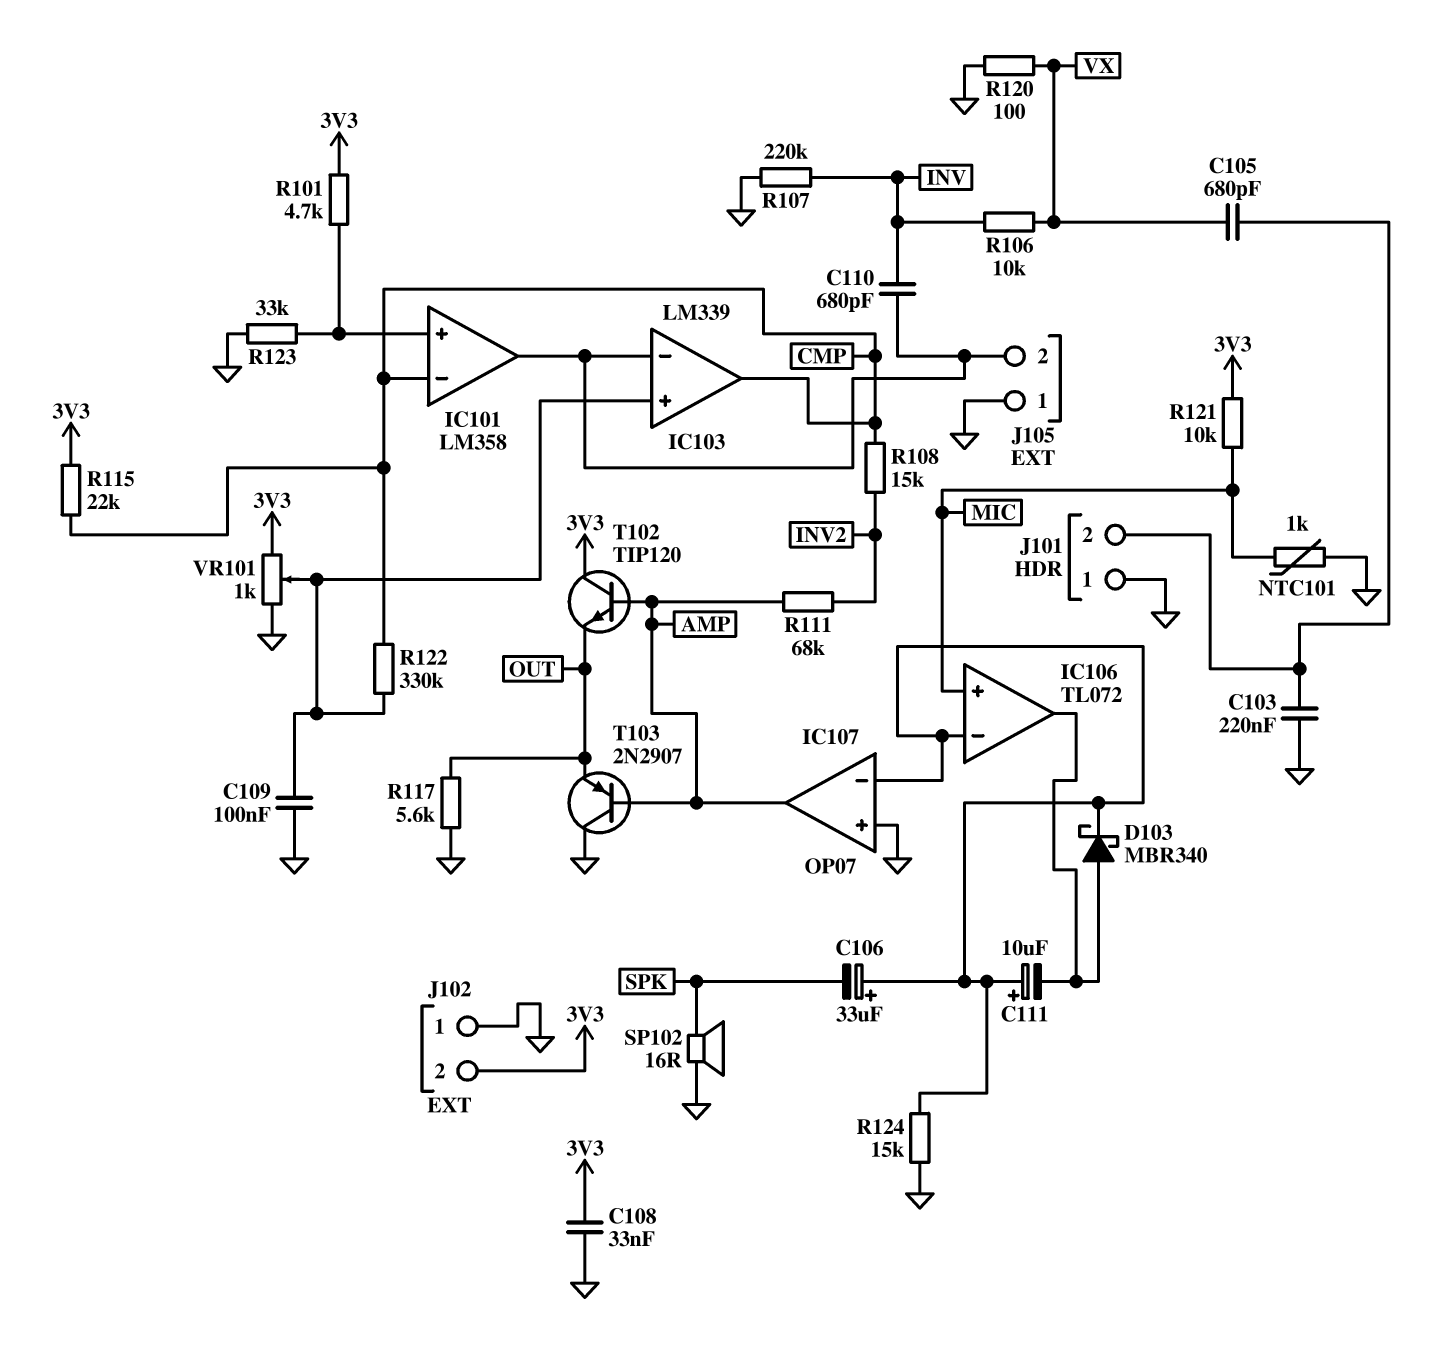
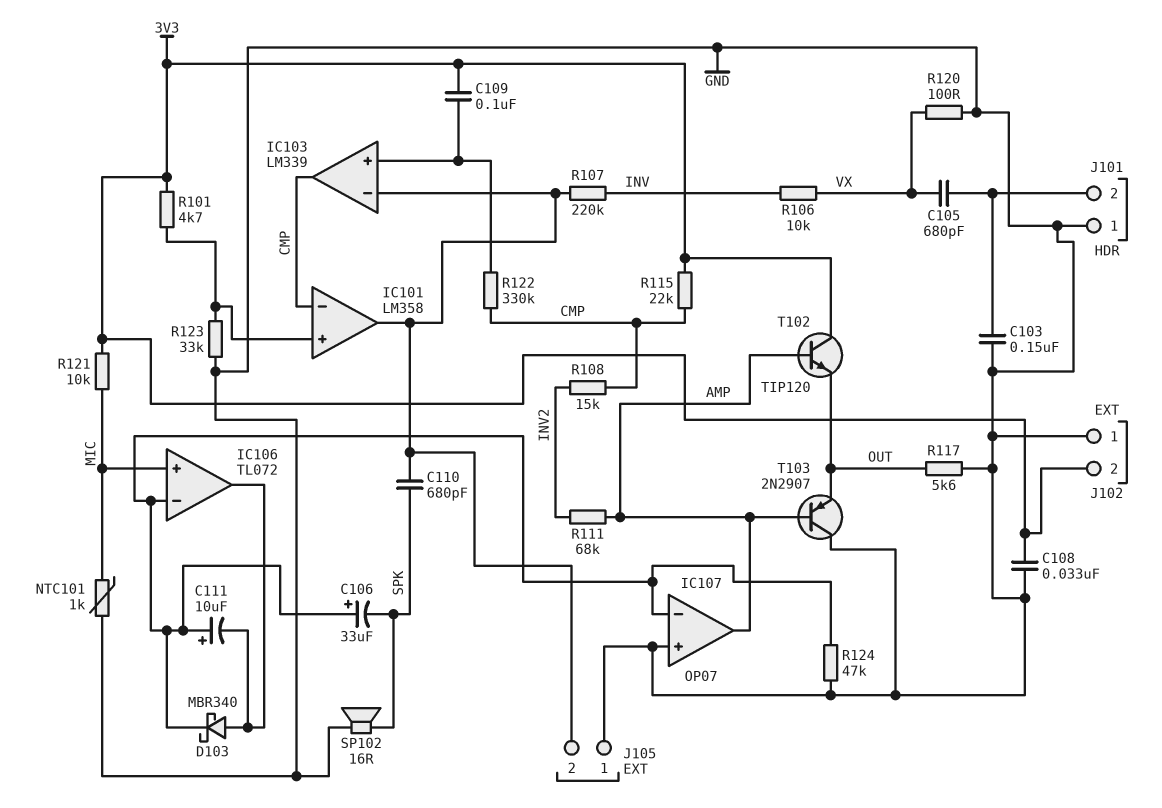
C103: 220nF (GND, J101/2) -> 150nF (GND, J101/2)
C109: 100nF (GND, IC103/in+) -> 100nF (3V3, IC103/in+)
C110: 680pF (IC101/out, INV) -> 680pF (IC101/out, SPK)
R107: 220k (GND, INV) -> 220k (IC101/out, INV)
R124: 15k (GND, IC106/in-) -> 47k (GND, IC106/in-)
VR101: 1k (3V3, GND, wiper IC103/in+) -> none

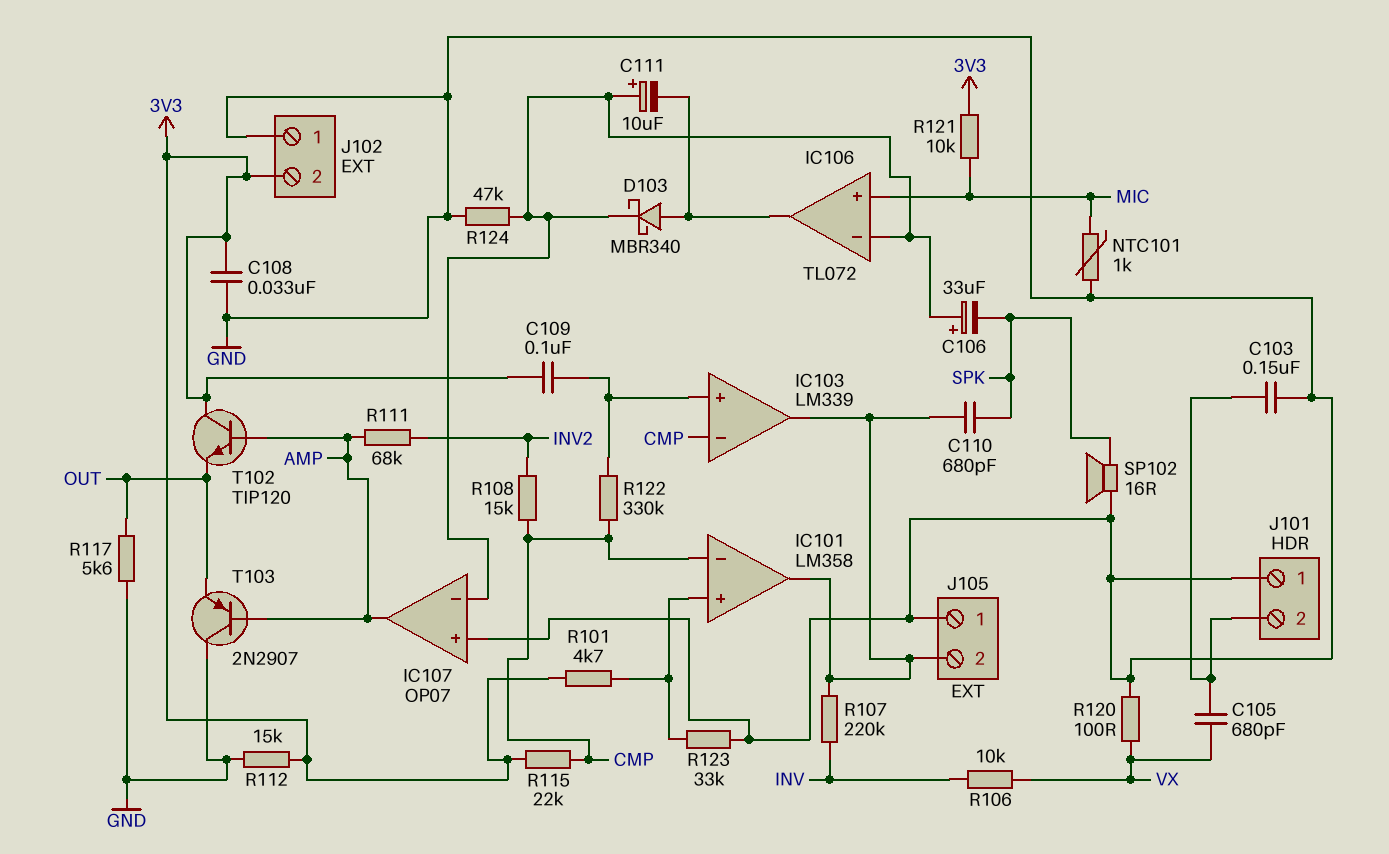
IC103 pin in-: IC101/out -> CMP
IC103 pin out: CMP -> IC101/out
R112: none -> 15k (3V3, GND)

